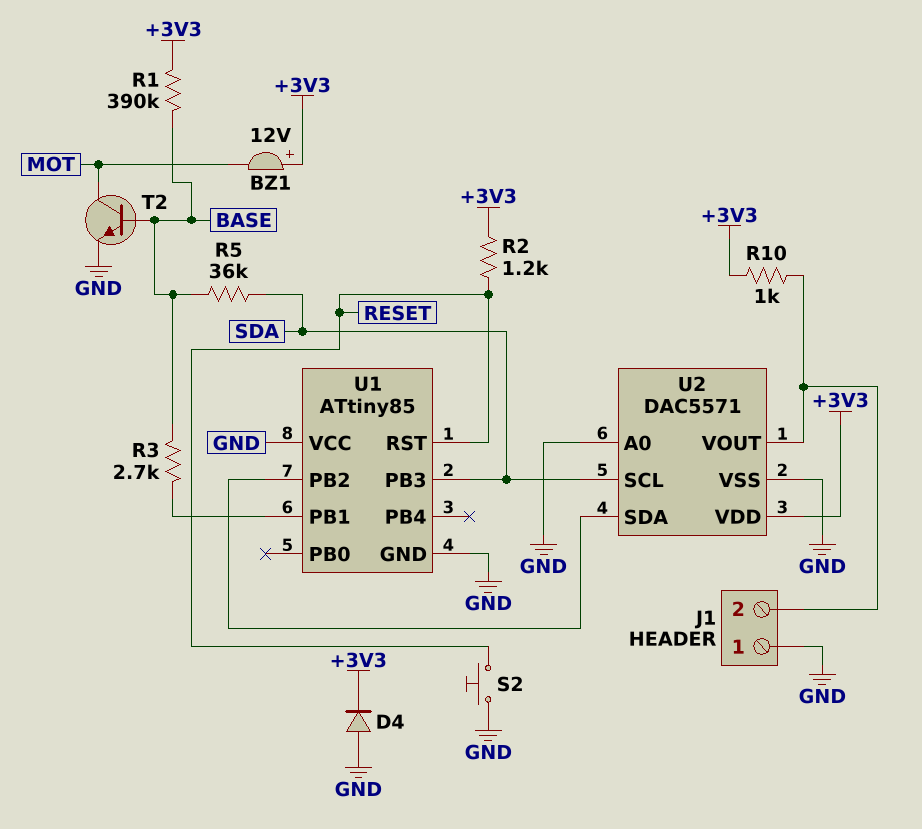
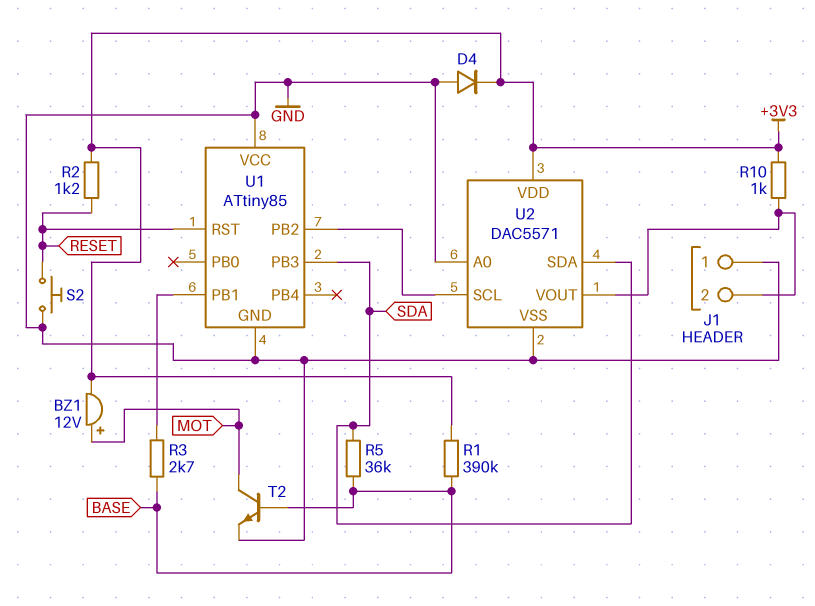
BZ1: buzzer 12V (plus +3V3, minus MOT) -> buzzer 12V (plus MOT, minus +3V3)
U2 pin SCL: SDA -> U1/PB2
U2 pin SDA: U1/PB2 -> SDA

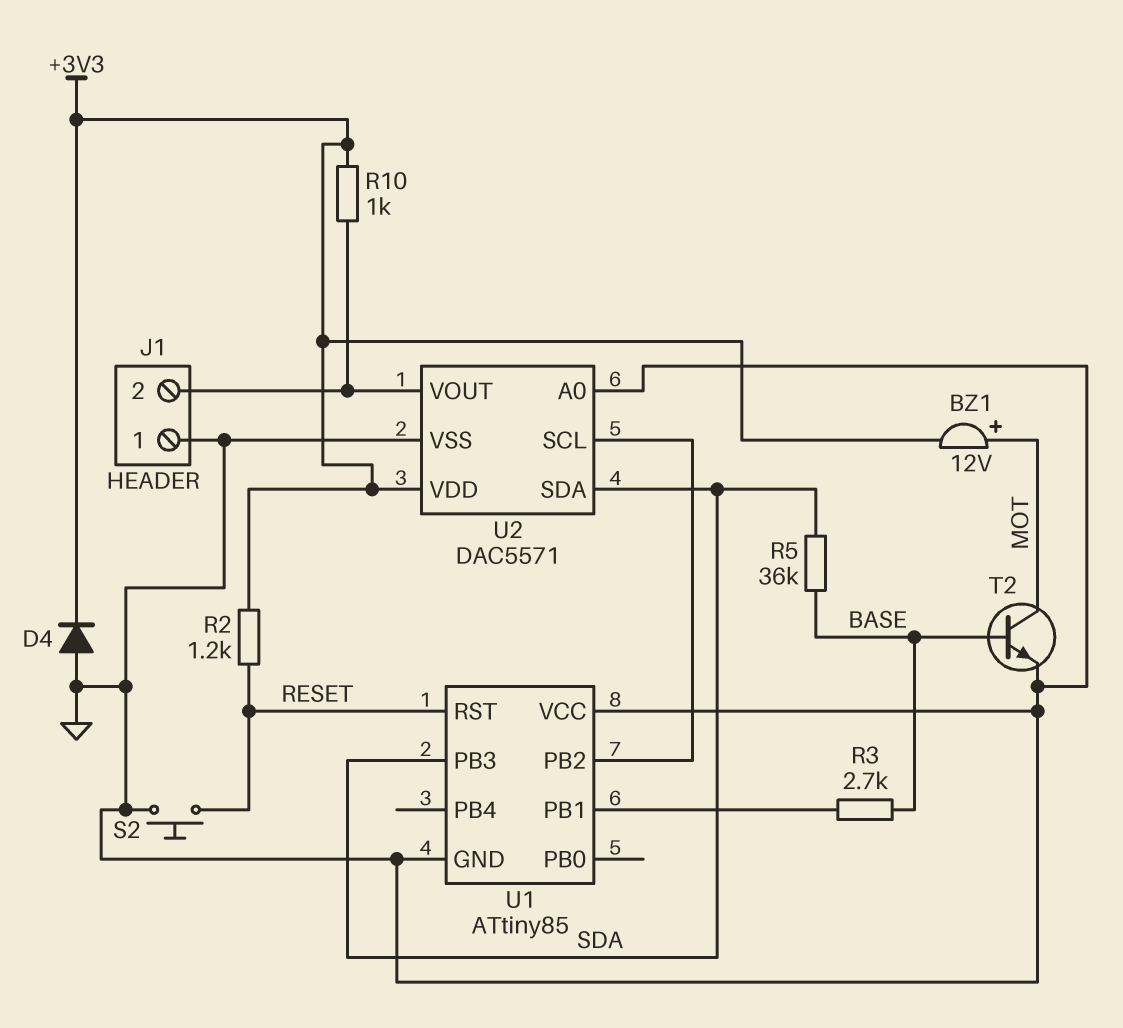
R1: 390k (+3V3, BASE) -> none

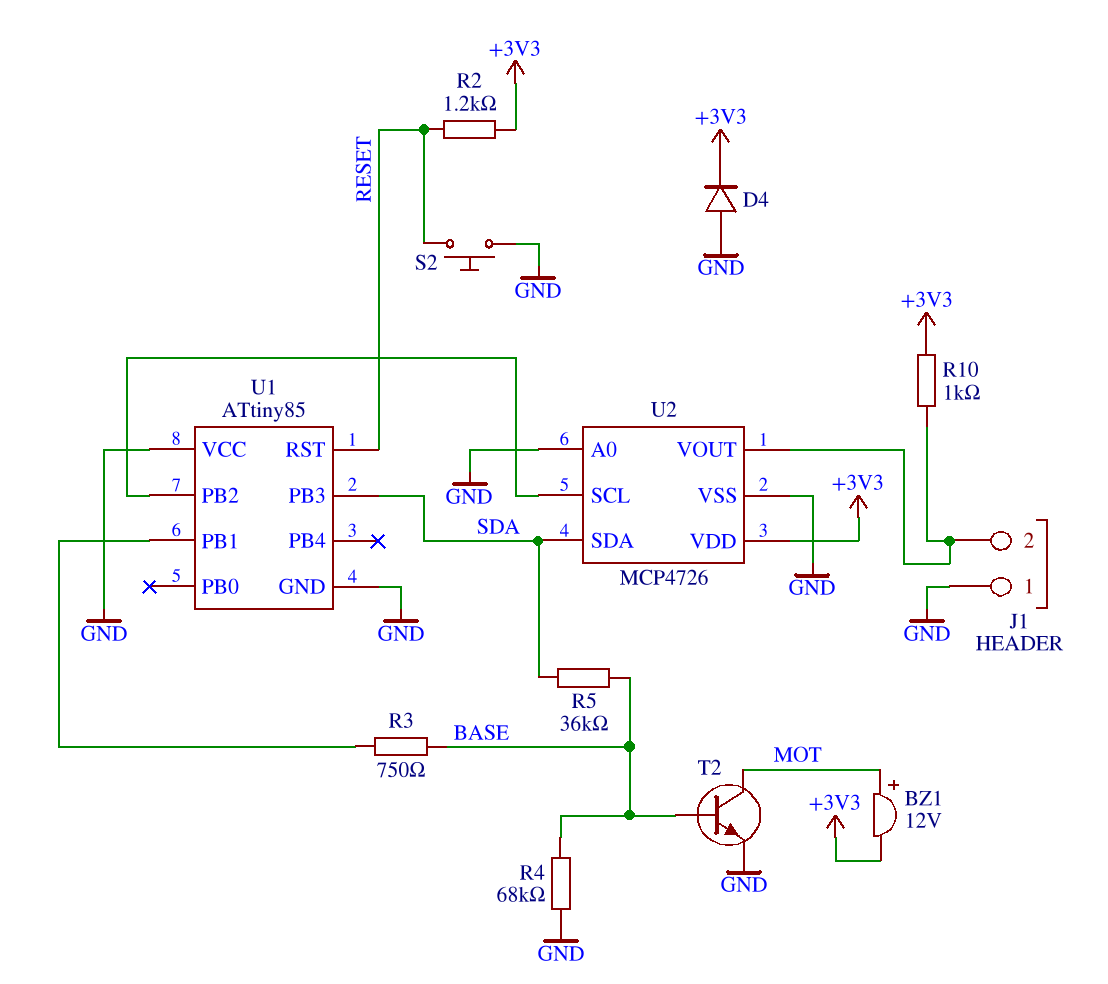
R3: 2.7k (BASE, U1/PB1) -> 750 (BASE, U1/PB1)
R4: none -> 68k (BASE, GND)
U2: DAC5571 -> MCP4726

